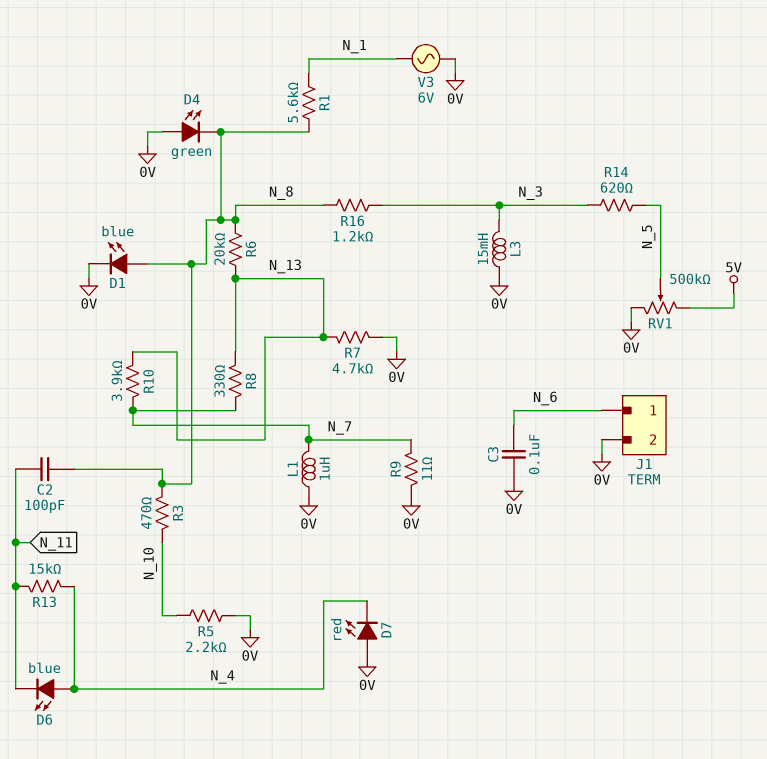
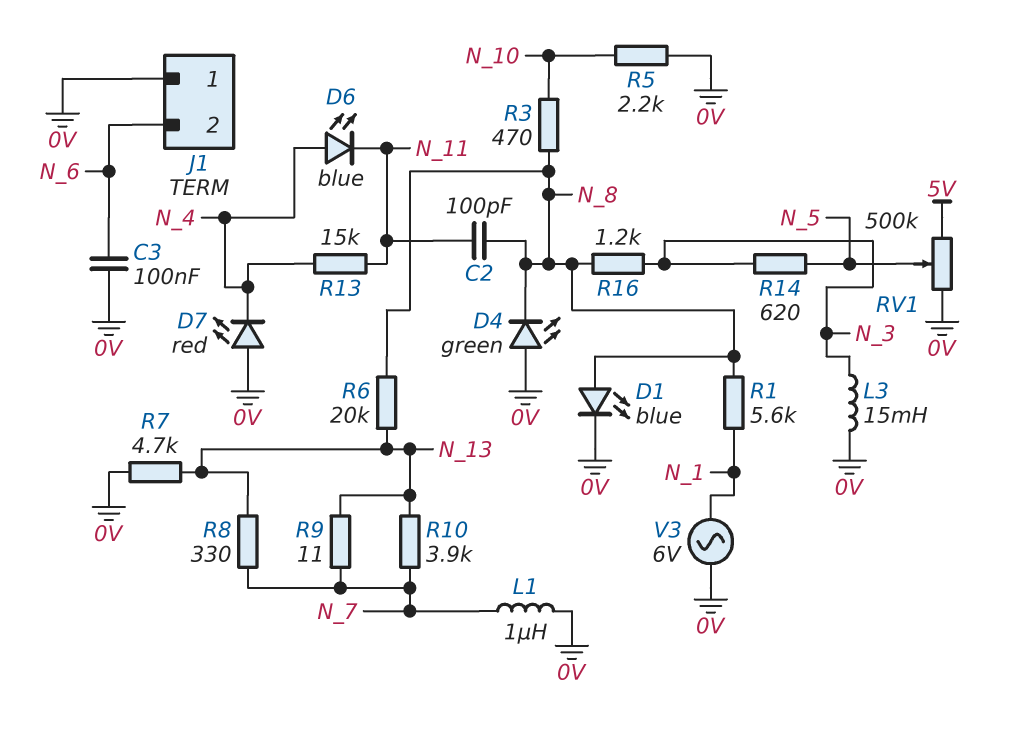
J1 pin 1: N_6 -> 0V
J1 pin 2: 0V -> N_6
R9: 11 (0V, N_7) -> 11 (N_7, N_13)

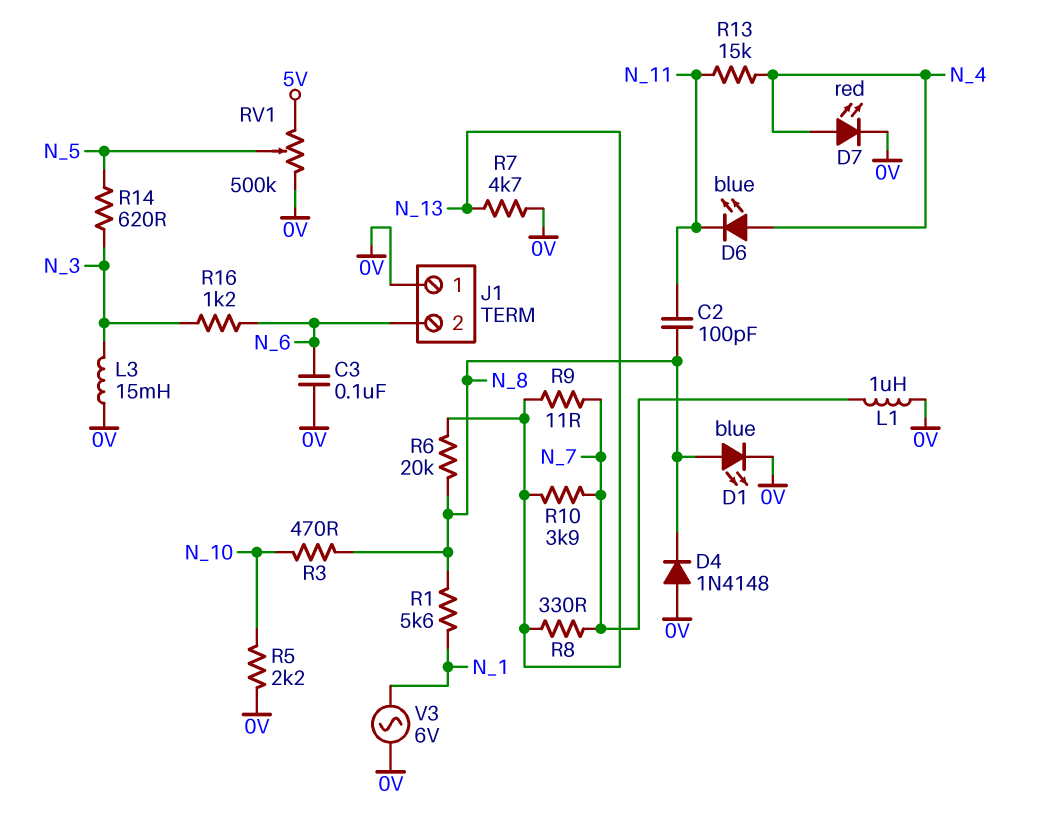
D4: LED green (A 0V, K N_8) -> diode 1N4148 (A 0V, K N_8)
D7: LED red (A 0V, K N_4) -> LED red (A N_4, K 0V)
R16: 1.2k (N_3, N_8) -> 1.2k (N_3, N_6)

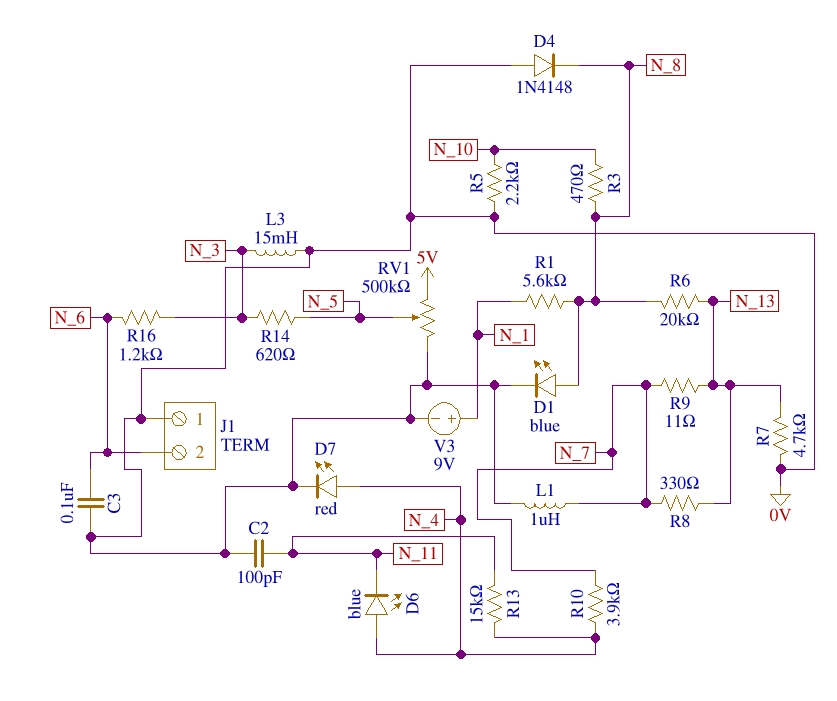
C2: 100pF (N_8, N_11) -> 100pF (0V, N_11)
R10: 3.9k (N_7, N_13) -> 3.9k (N_4, N_7)
V3: AC 6V (0V, N_1) -> 9V (plus N_1, minus 0V)

